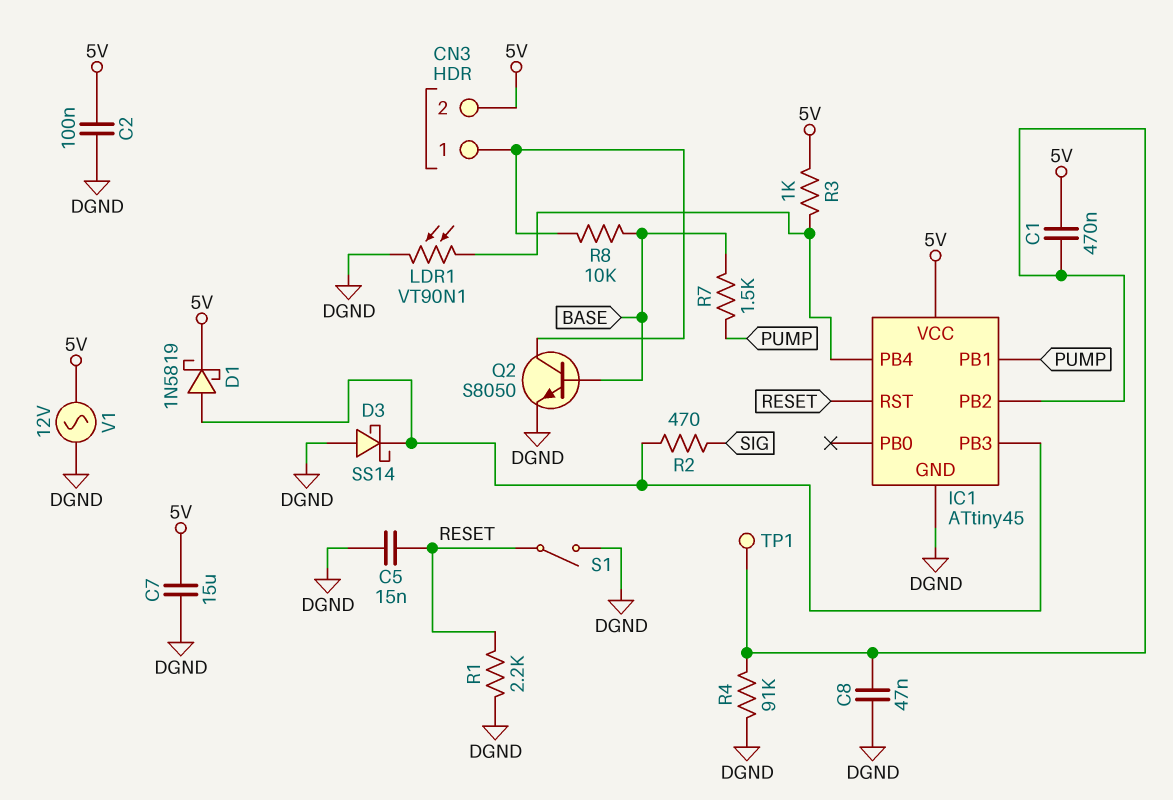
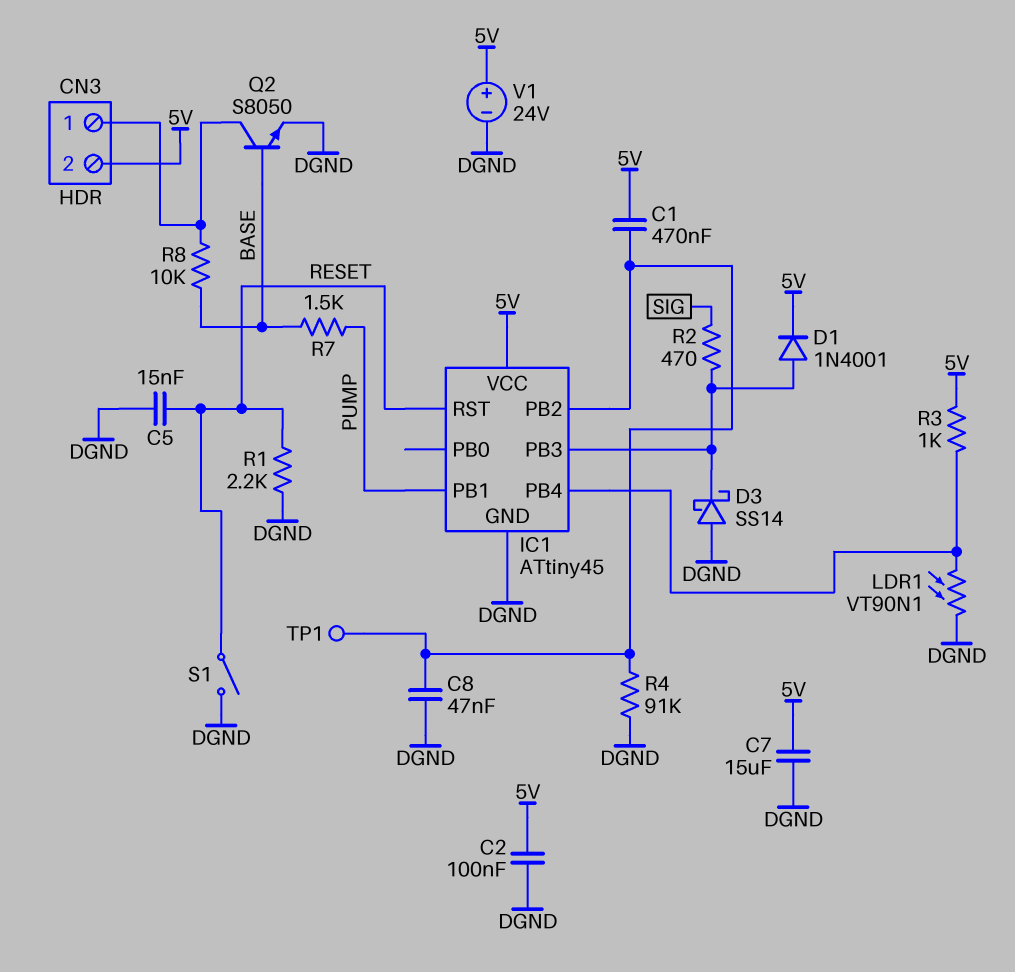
D1: schottky 1N5819 (A IC1/PB3, K 5V) -> diode 1N4001 (A IC1/PB3, K 5V)
V1: AC 12V (5V, DGND) -> 24V (plus 5V, minus DGND)

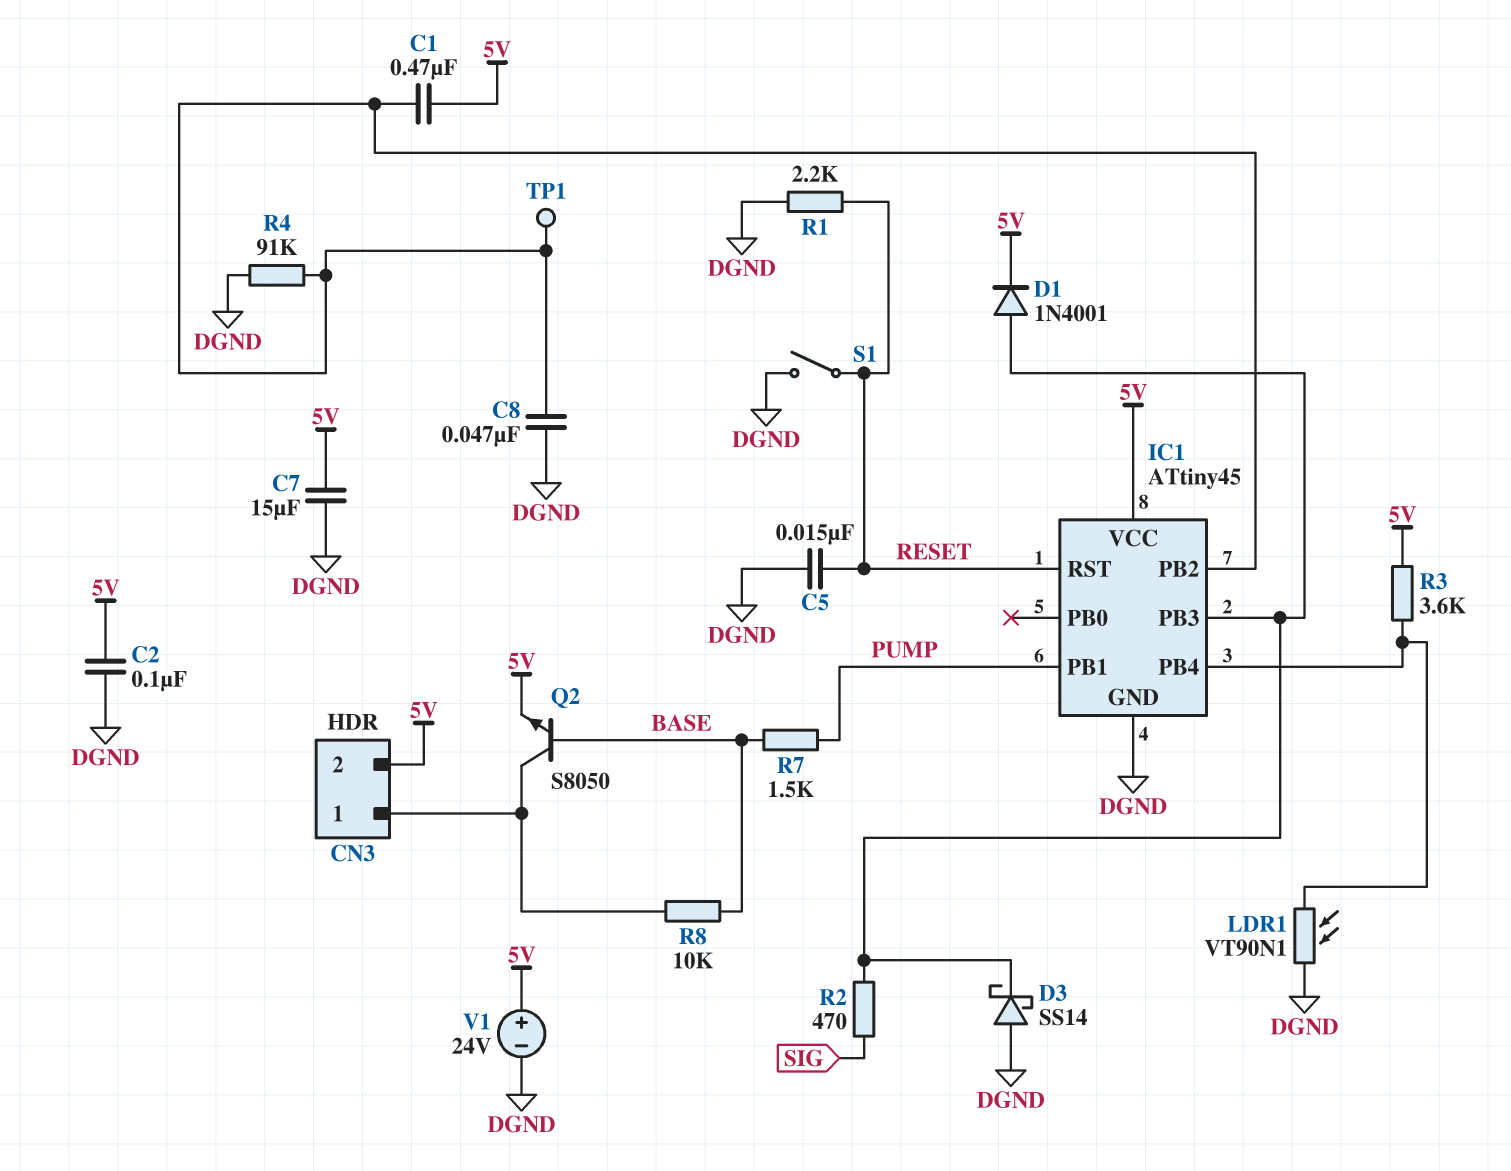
Q2: NPN S8050 (B BASE, C CN3/1, E DGND) -> NPN S8050 (B BASE, C CN3/1, E 5V)
R3: 1k (5V, IC1/PB4) -> 3.6k (5V, IC1/PB4)

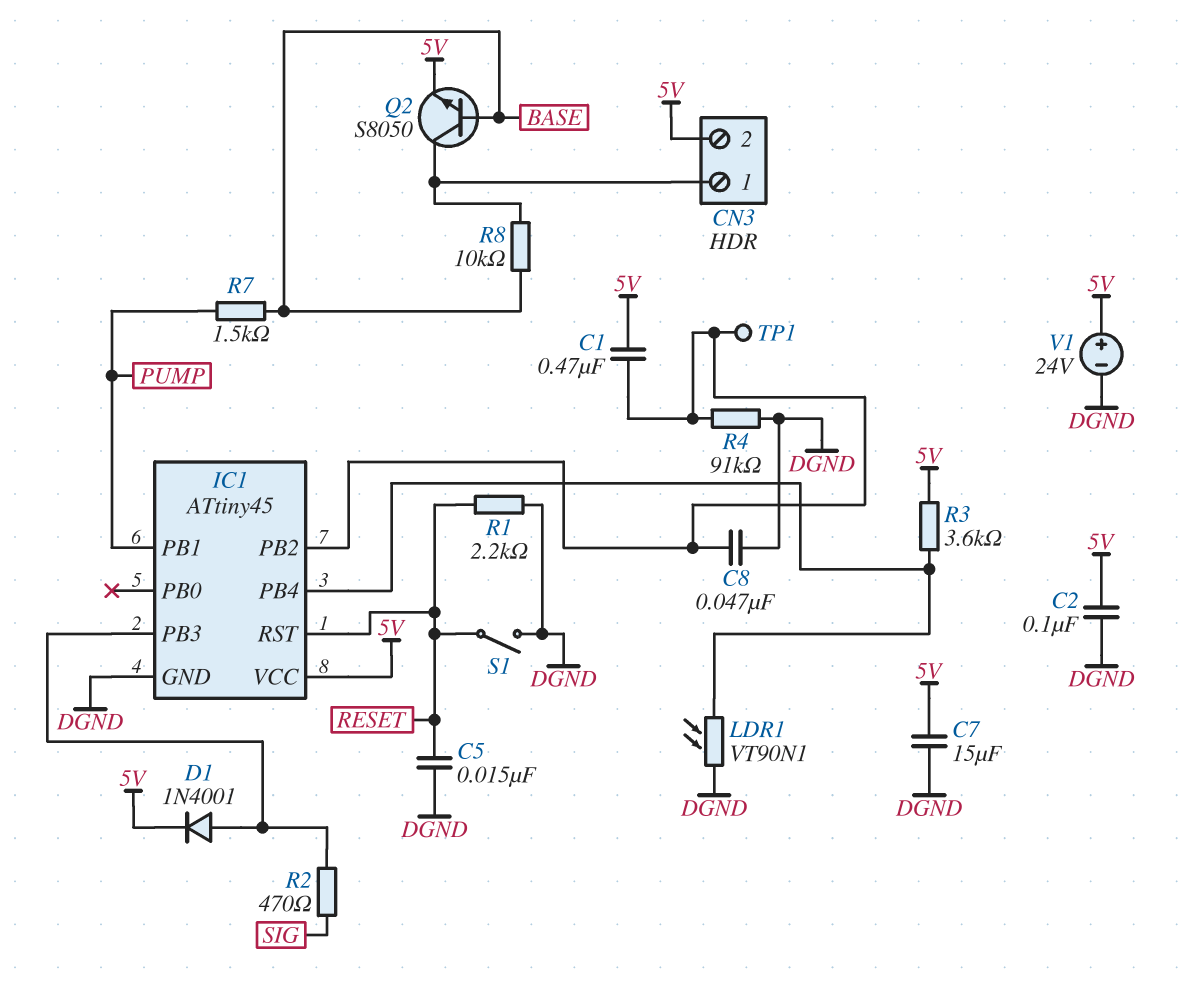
D3: schottky SS14 (A DGND, K IC1/PB3) -> none

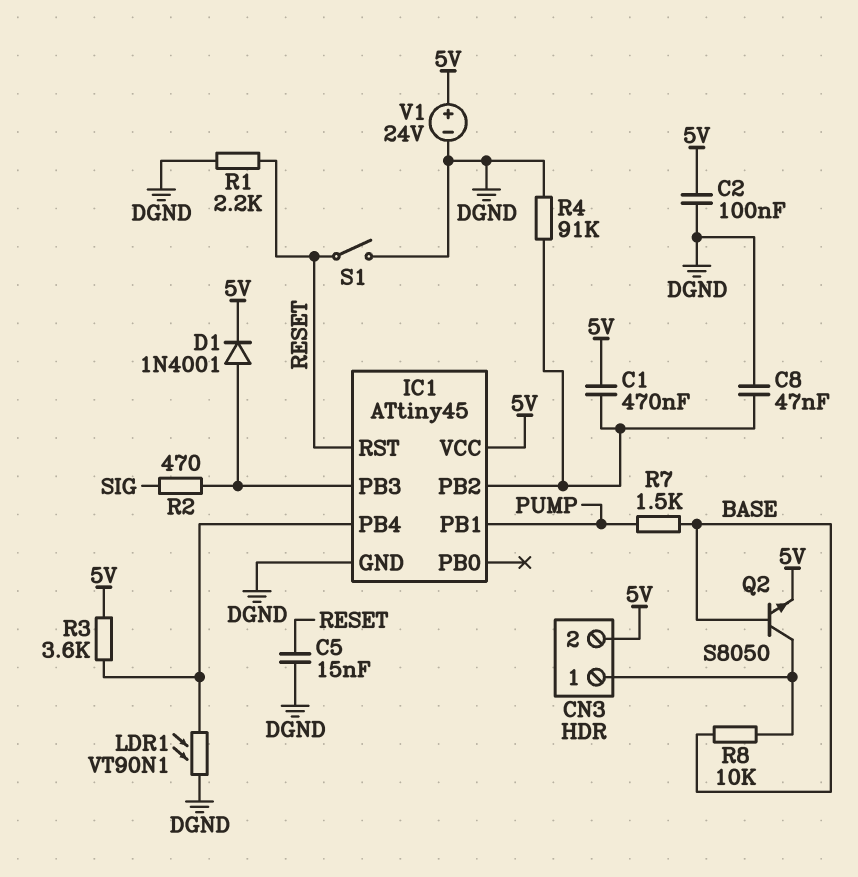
C7: 15uF (5V, DGND) -> none
TP1: test point (IC1/PB2) -> none

